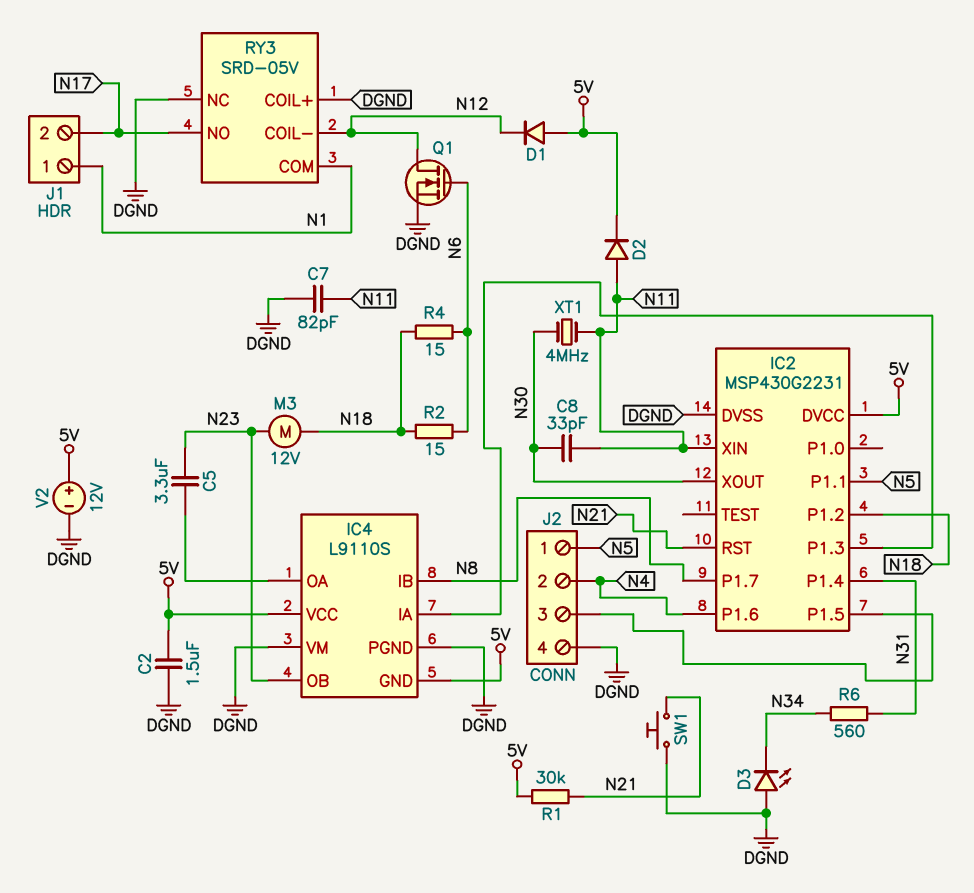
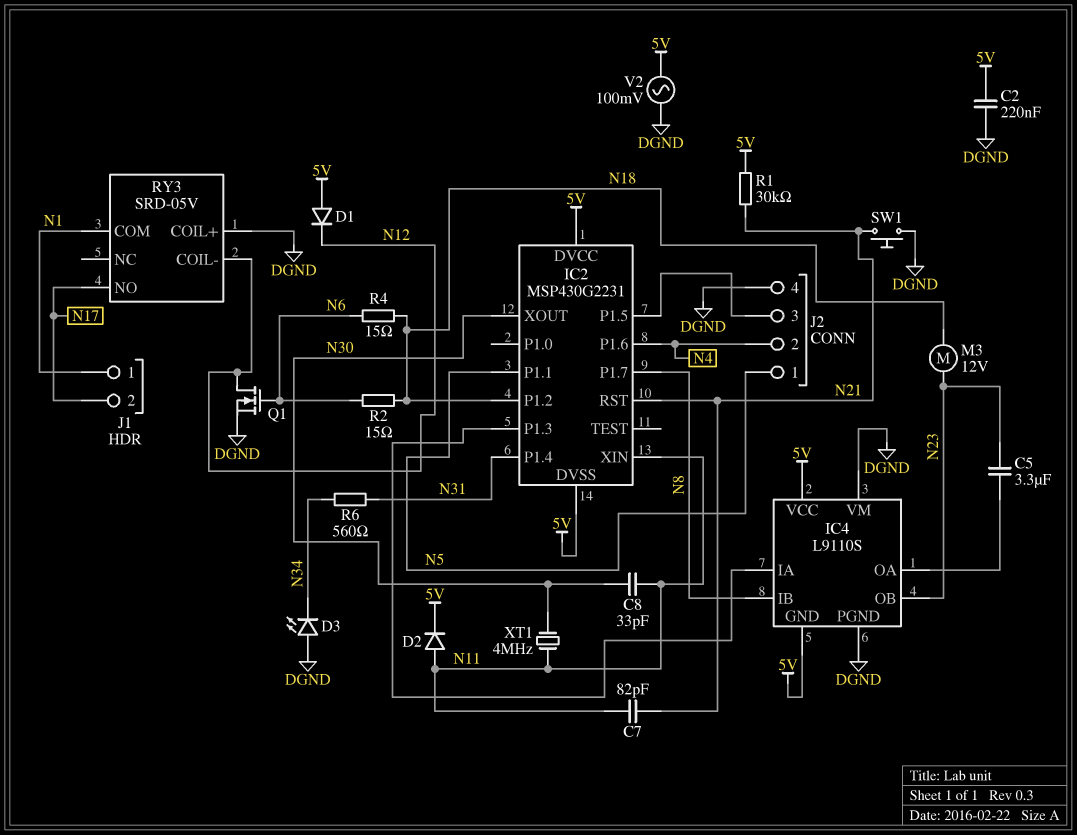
C2: 1.5uF (5V, DGND) -> 220nF (5V, DGND)
C7: 82pF (DGND, N11) -> 82pF (N11, N21)
IC2 pin DVSS: DGND -> 5V
RY3 pin NC: DGND -> none
V2: 12V (plus 5V, minus DGND) -> AC 100mV (5V, DGND)

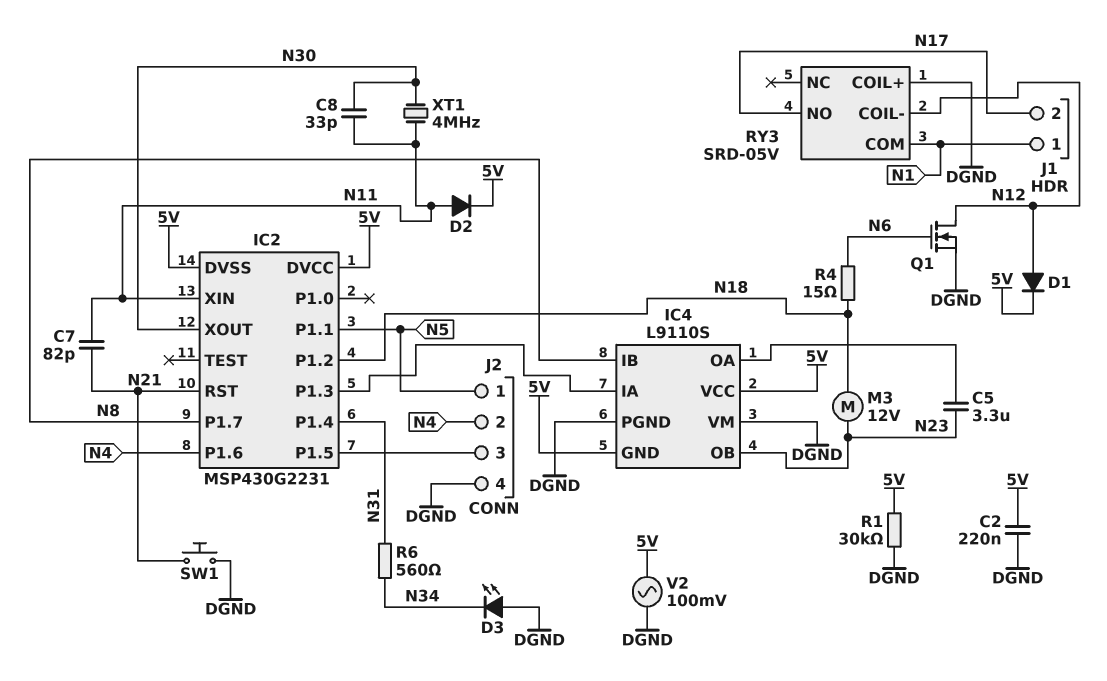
D1: diode (A 5V, K N12) -> diode (A N12, K 5V)
R1: 30k (5V, N21) -> 30k (5V, DGND)
R2: 15 (N6, N18) -> none

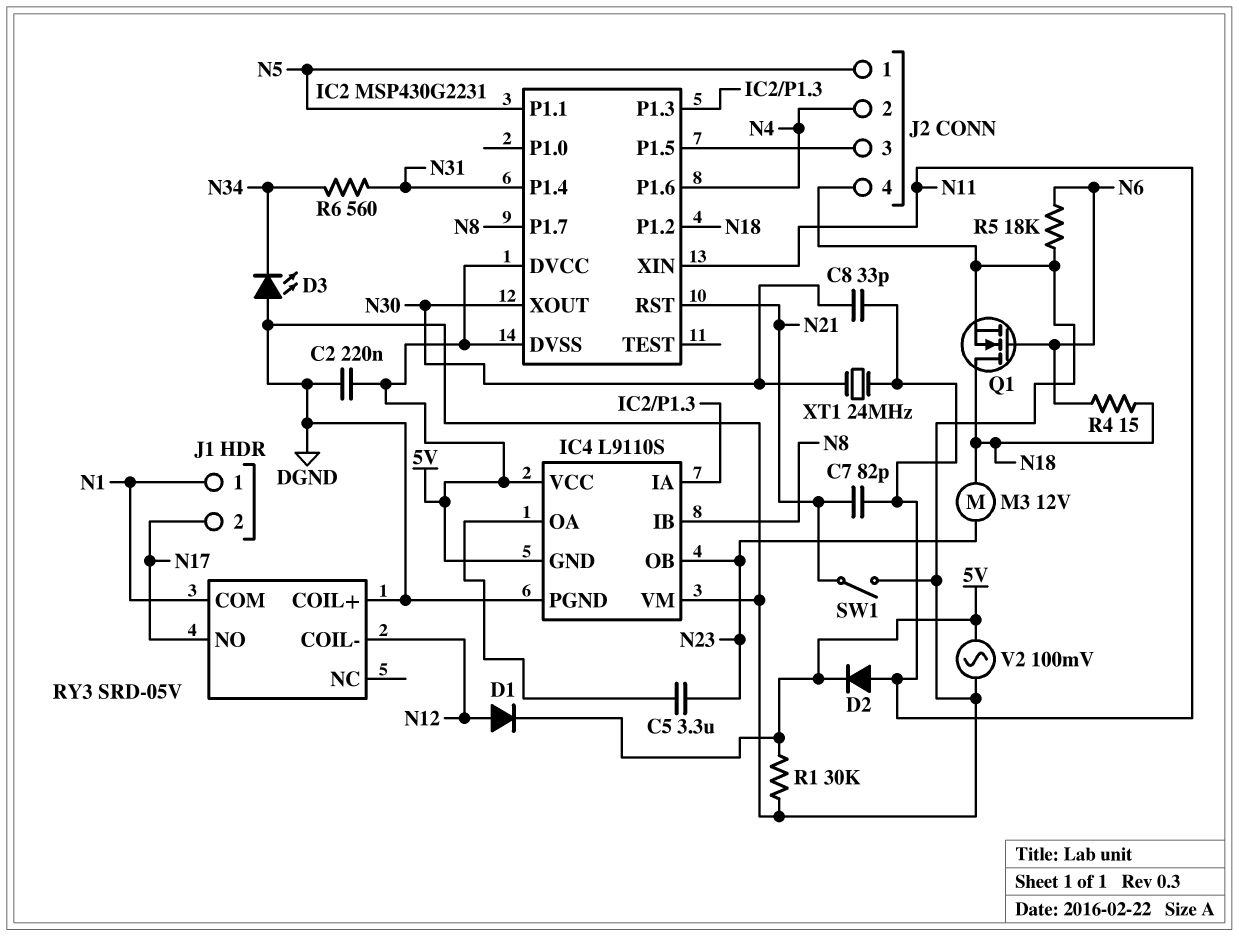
Q1: NMOS (G N6, D N12, S DGND) -> NMOS (G N6, D N18, S DGND)
R5: none -> 18k (DGND, N6)
SW1: button (DGND, N21) -> switch (DGND, N21)
XT1: 4MHz (N11, N30) -> 24MHz (N11, N30)

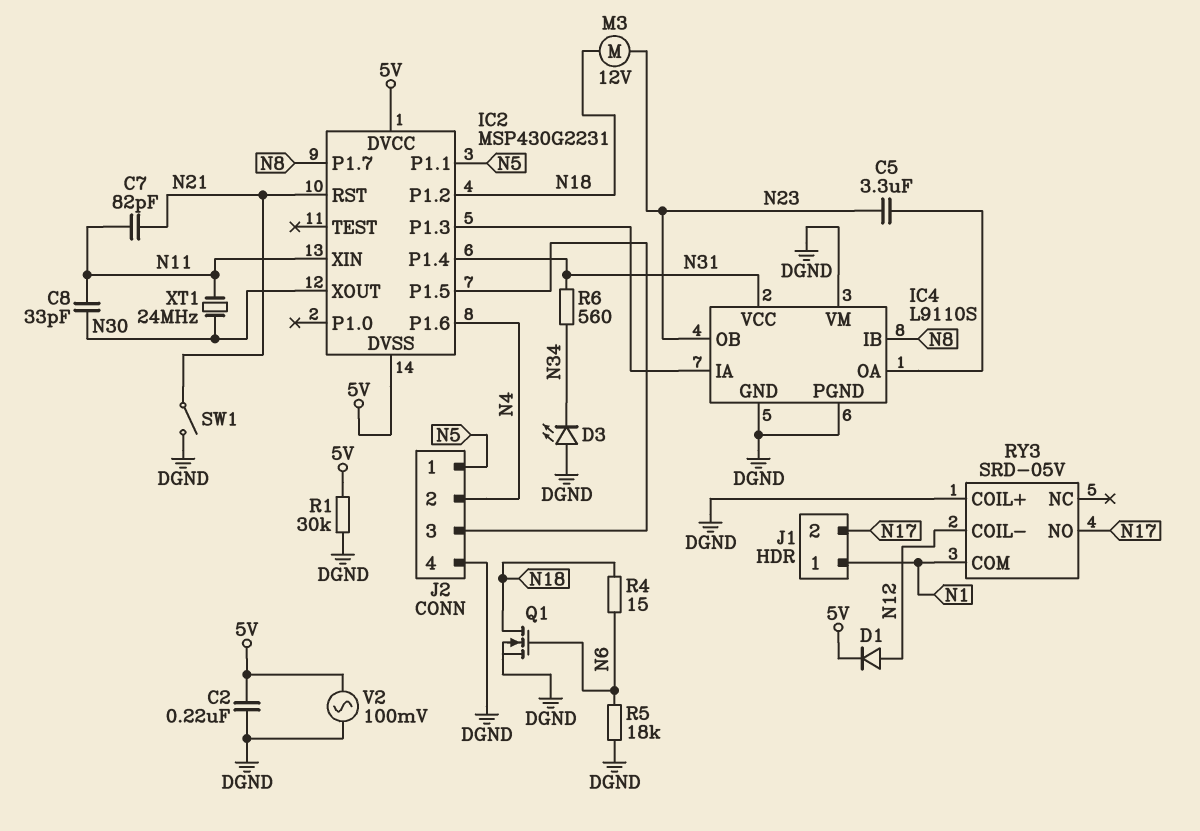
D2: diode (A N11, K 5V) -> none
IC4 pin GND: 5V -> DGND
IC4 pin VCC: 5V -> N31

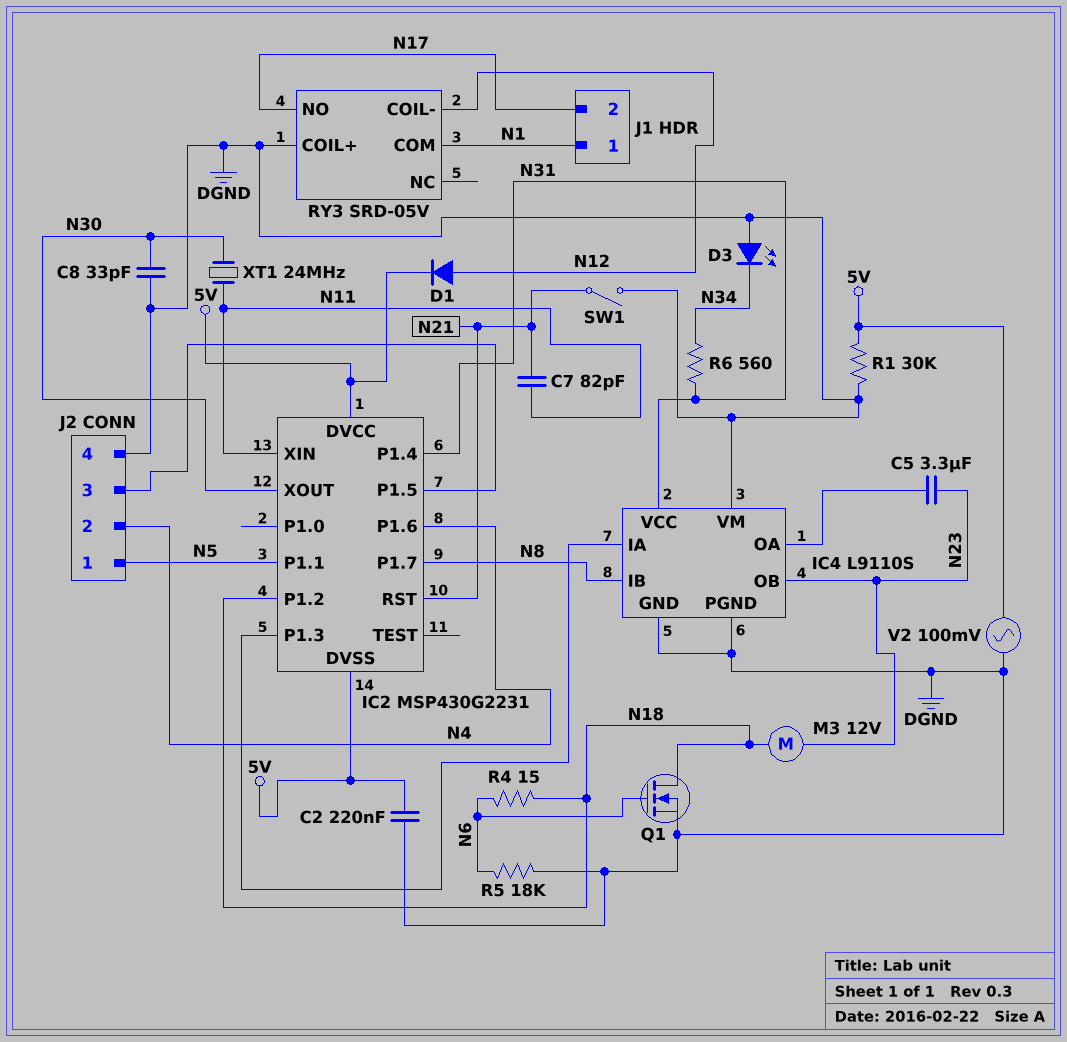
C8: 33pF (N11, N30) -> 33pF (DGND, N30)

